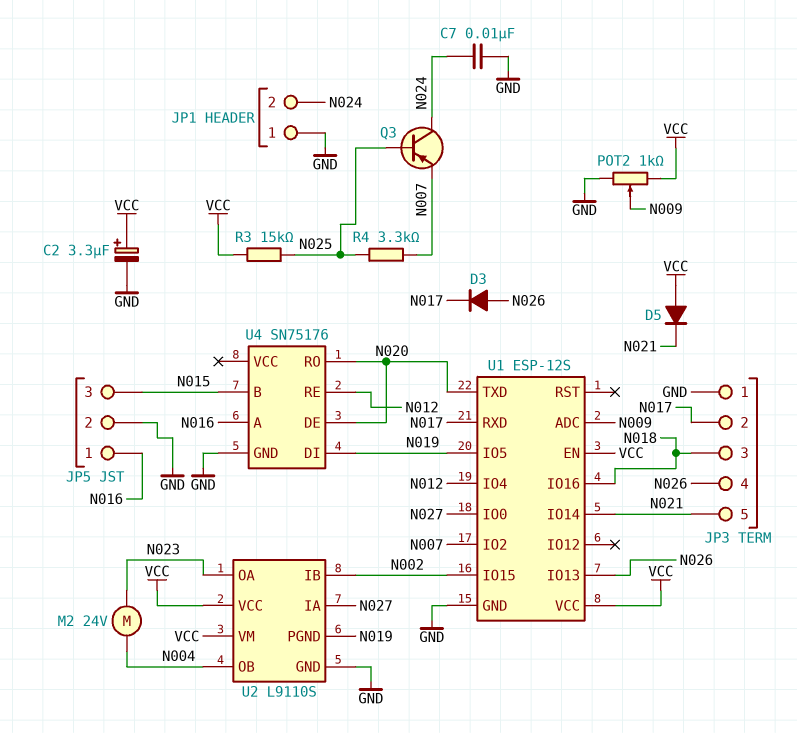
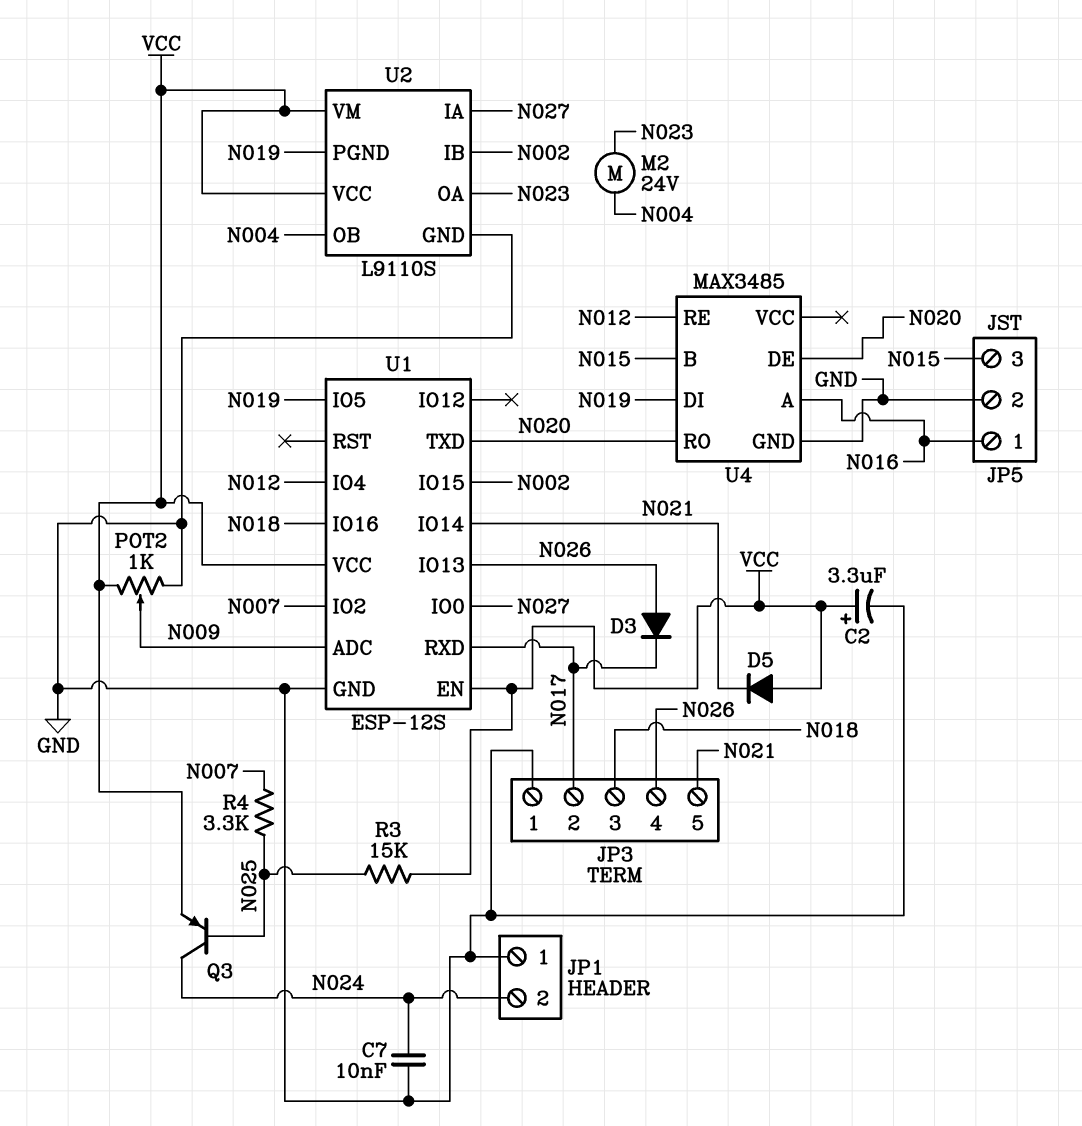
Q3: PNP (B N025, C N024, E N007) -> PNP (B N025, C N024, E VCC)
U4: SN75176 -> MAX3485

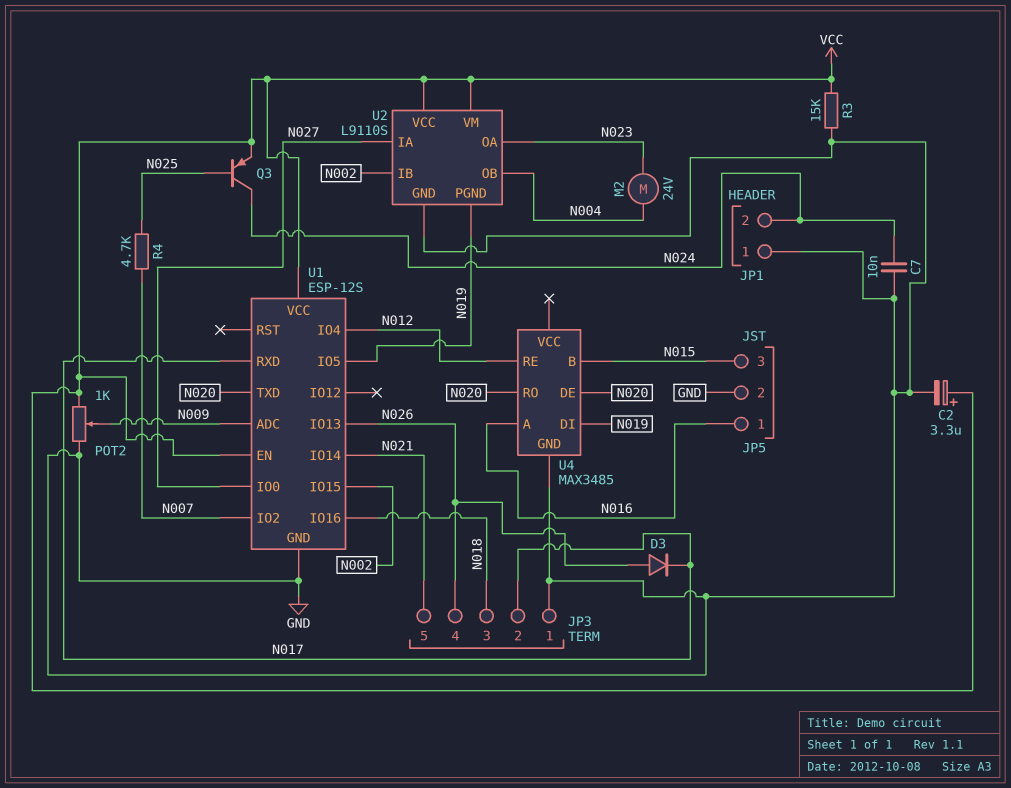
D5: diode (A VCC, K N021) -> none
R3: 15k (N025, VCC) -> 15k (GND, VCC)
R4: 3.3k (N007, N025) -> 4.7k (N007, N025)

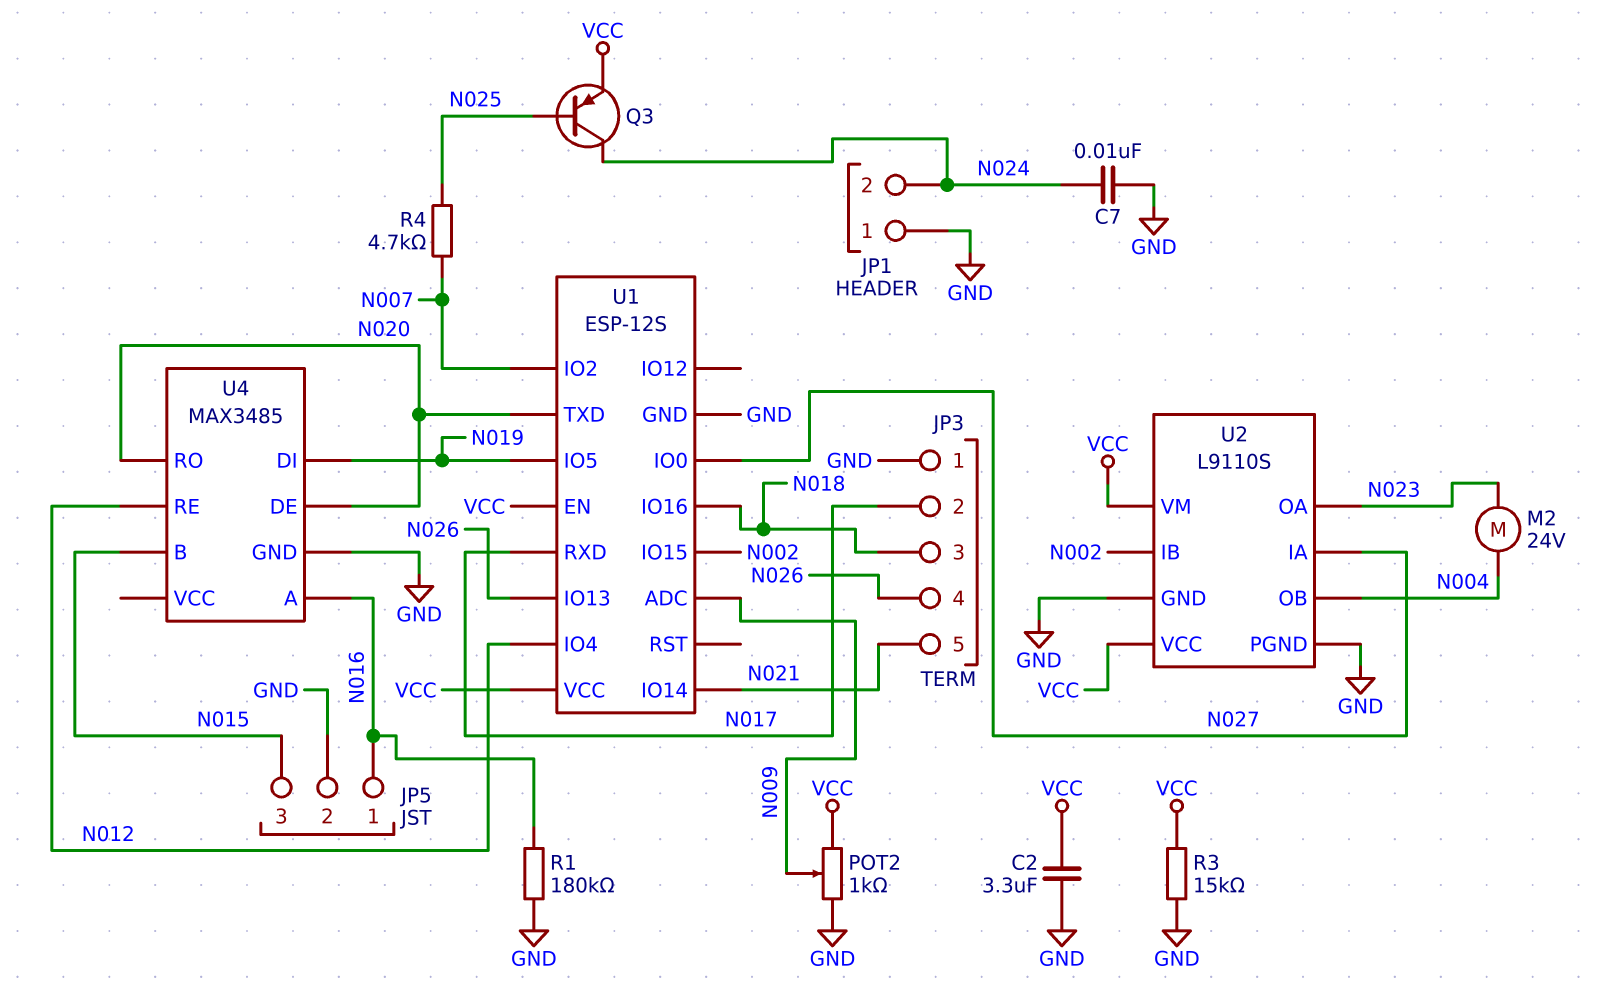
C2: 3.3uF (plus VCC, minus GND) -> 3.3uF (GND, VCC)
D3: diode (A N026, K N017) -> none
R1: none -> 180k (GND, N016)
U2 pin PGND: N019 -> GND

